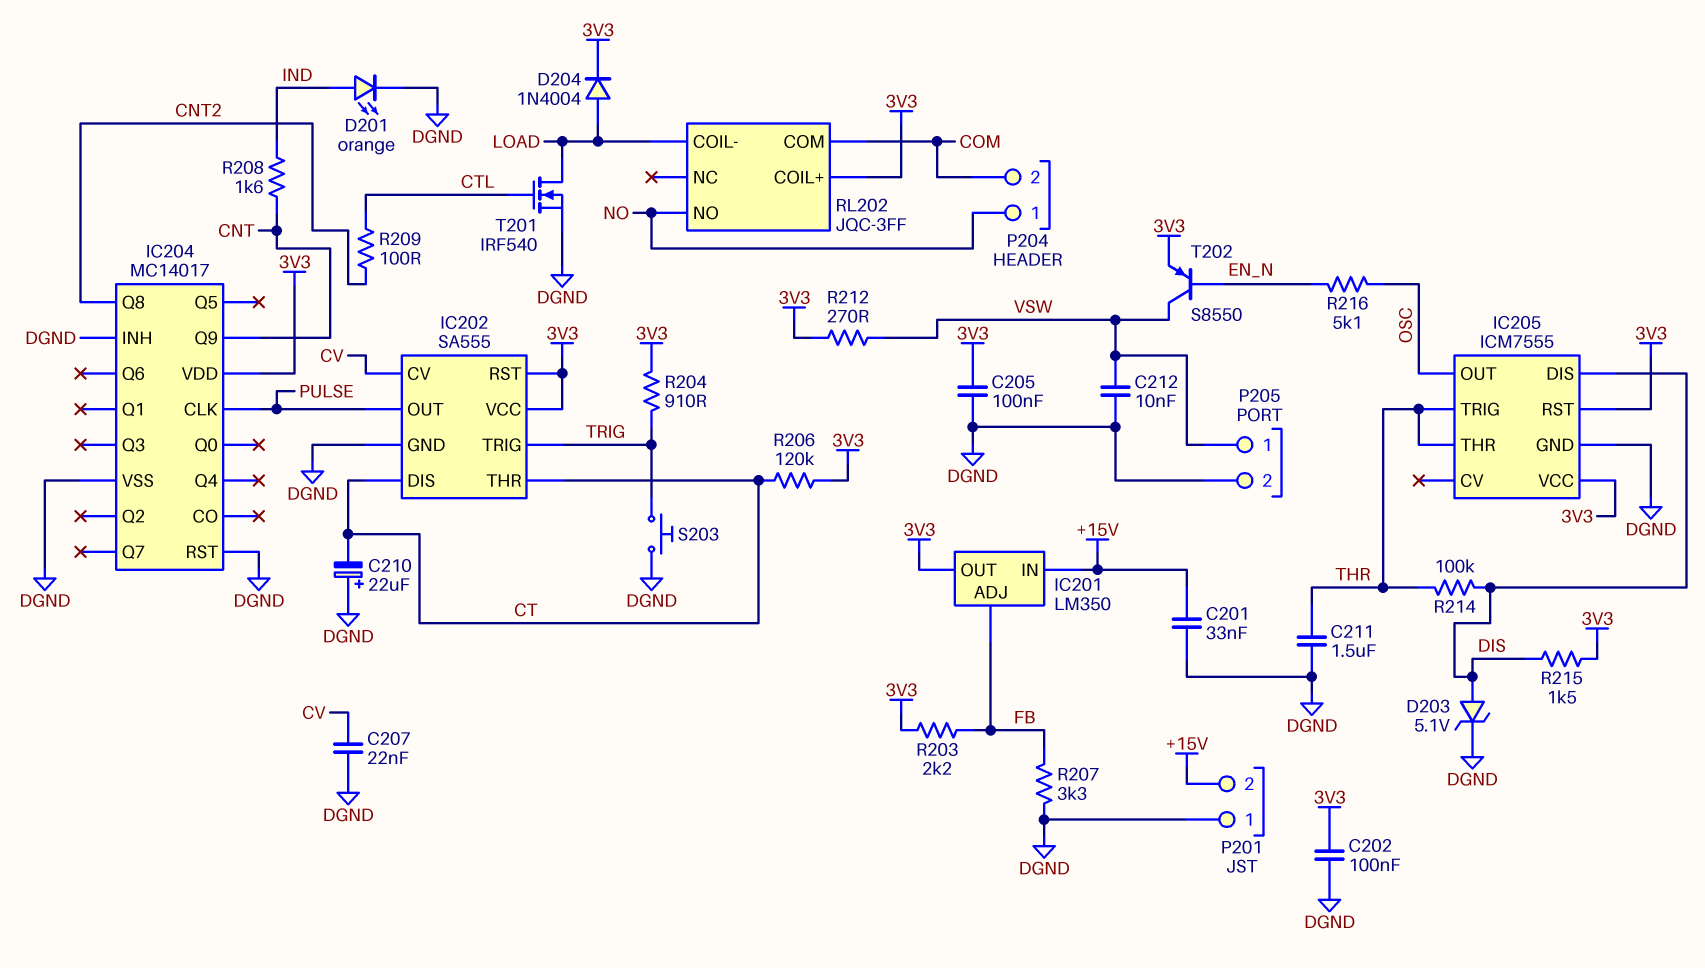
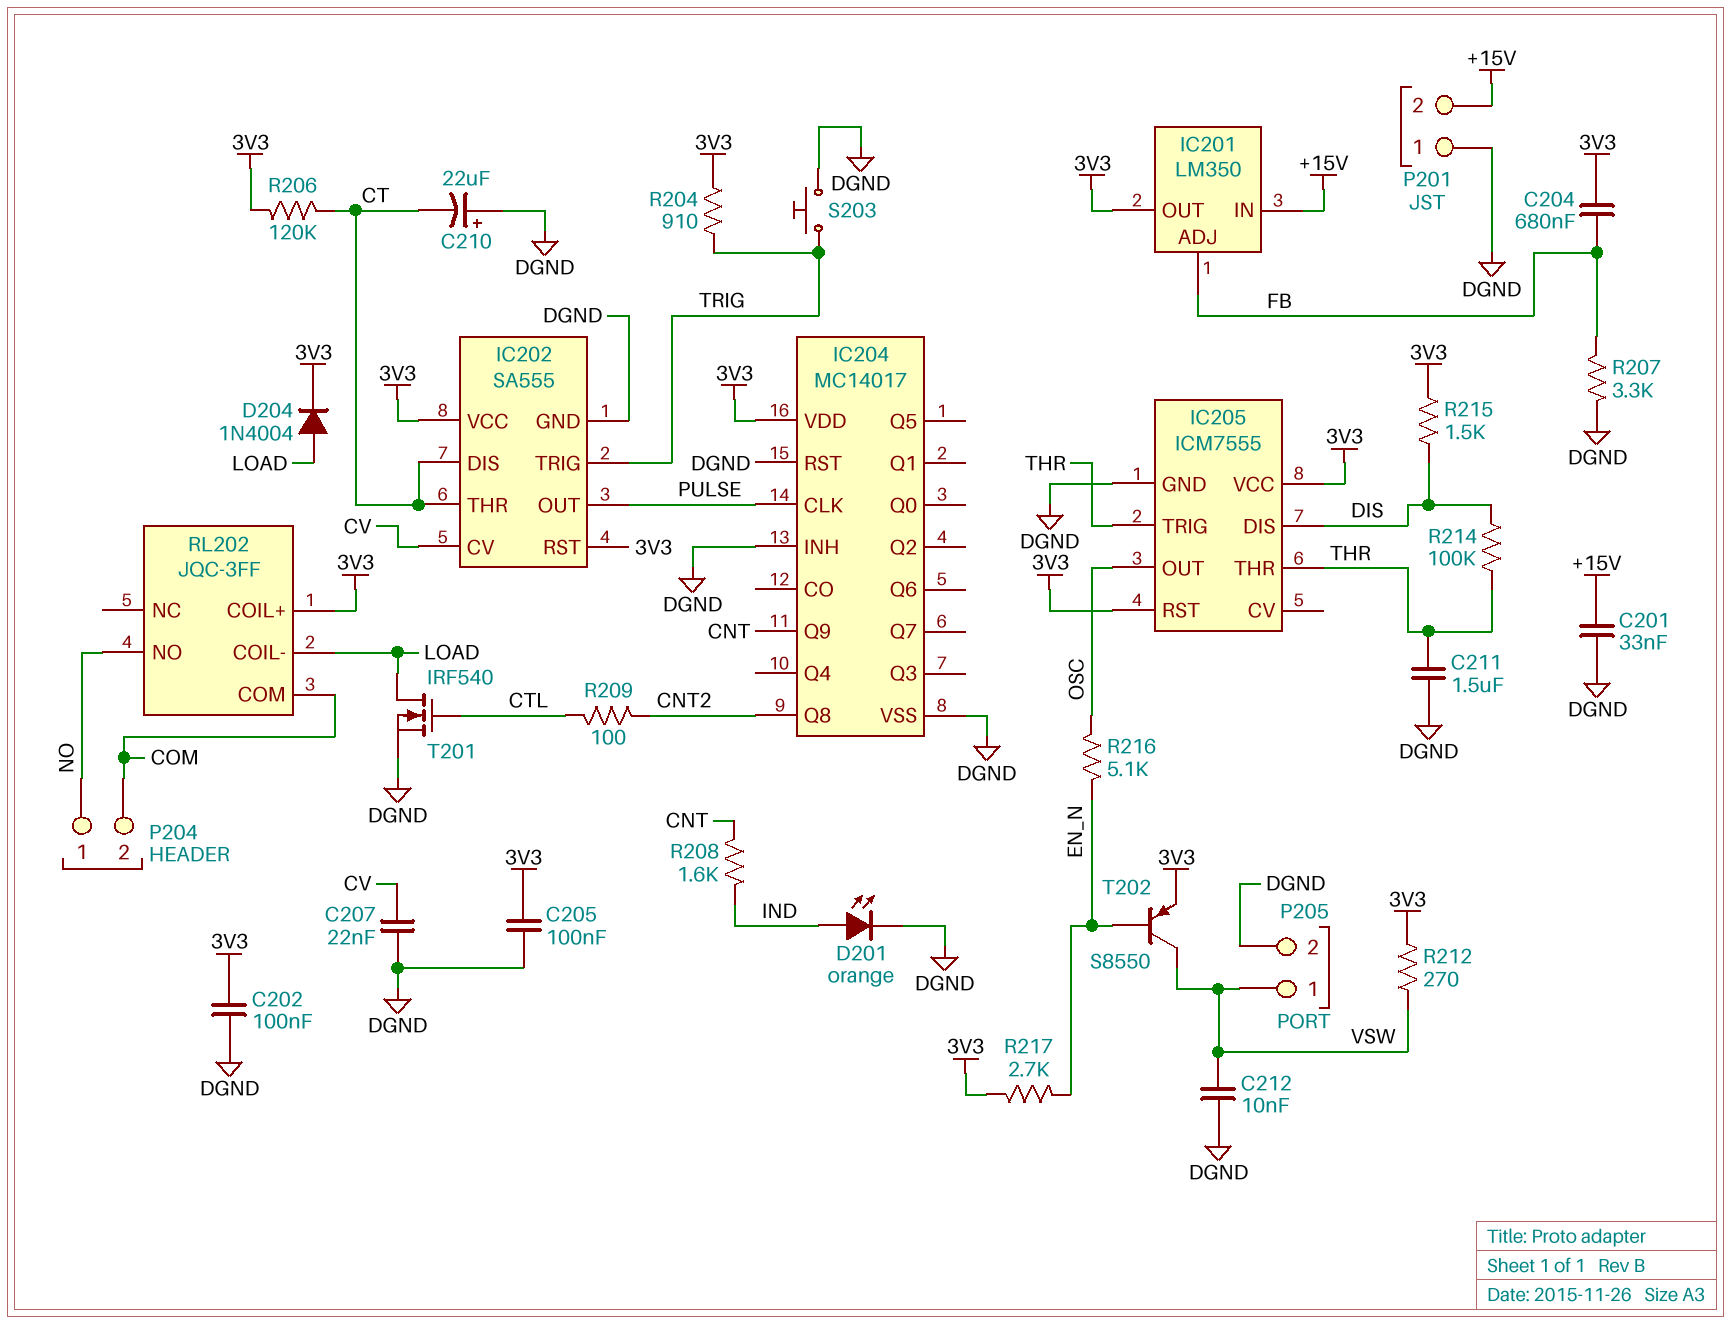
C204: none -> 680nF (3V3, FB)
D203: zener 5.1V (A DIS, K DGND) -> none
R203: 2.2k (3V3, FB) -> none
R217: none -> 2.7k (3V3, EN_N)

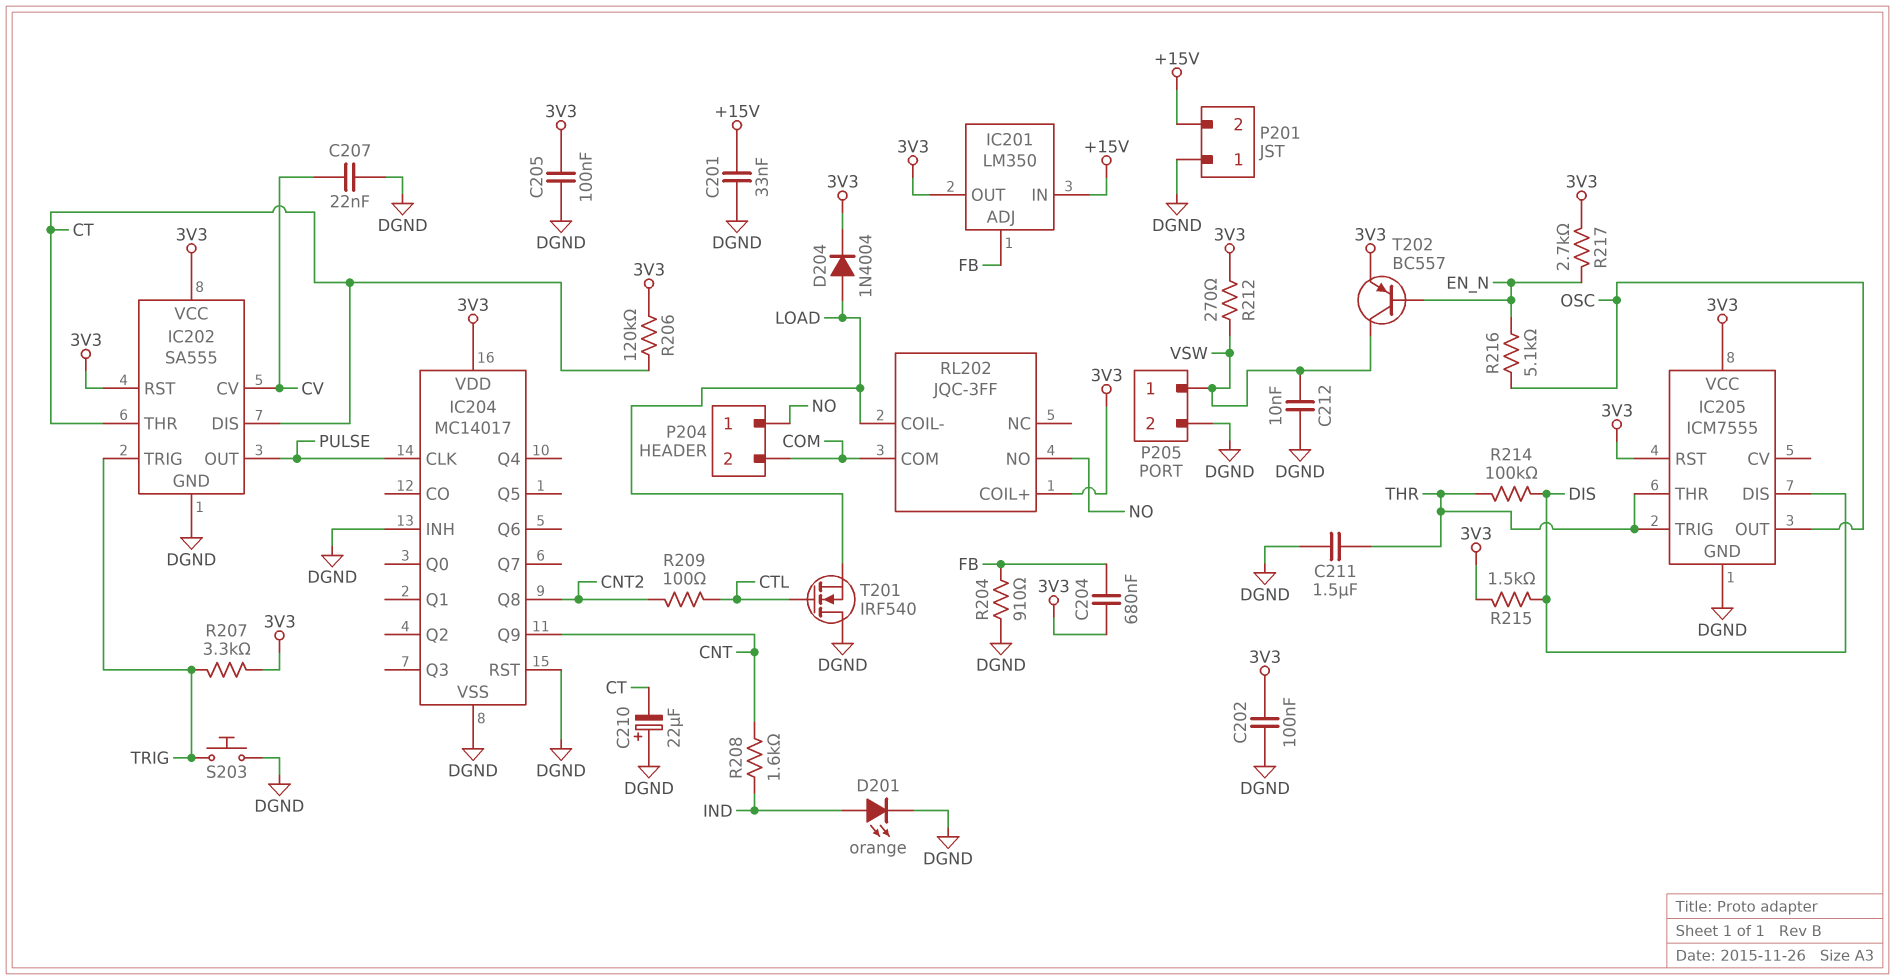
R204: 910 (3V3, TRIG) -> 910 (DGND, FB)
R207: 3.3k (DGND, FB) -> 3.3k (3V3, TRIG)
T201: NMOS IRF540 (G CTL, D LOAD, S DGND) -> NMOS IRF540 (G CTL, D DGND, S LOAD)
T202: PNP S8550 (B EN_N, C VSW, E 3V3) -> PNP BC557 (B EN_N, C VSW, E 3V3)

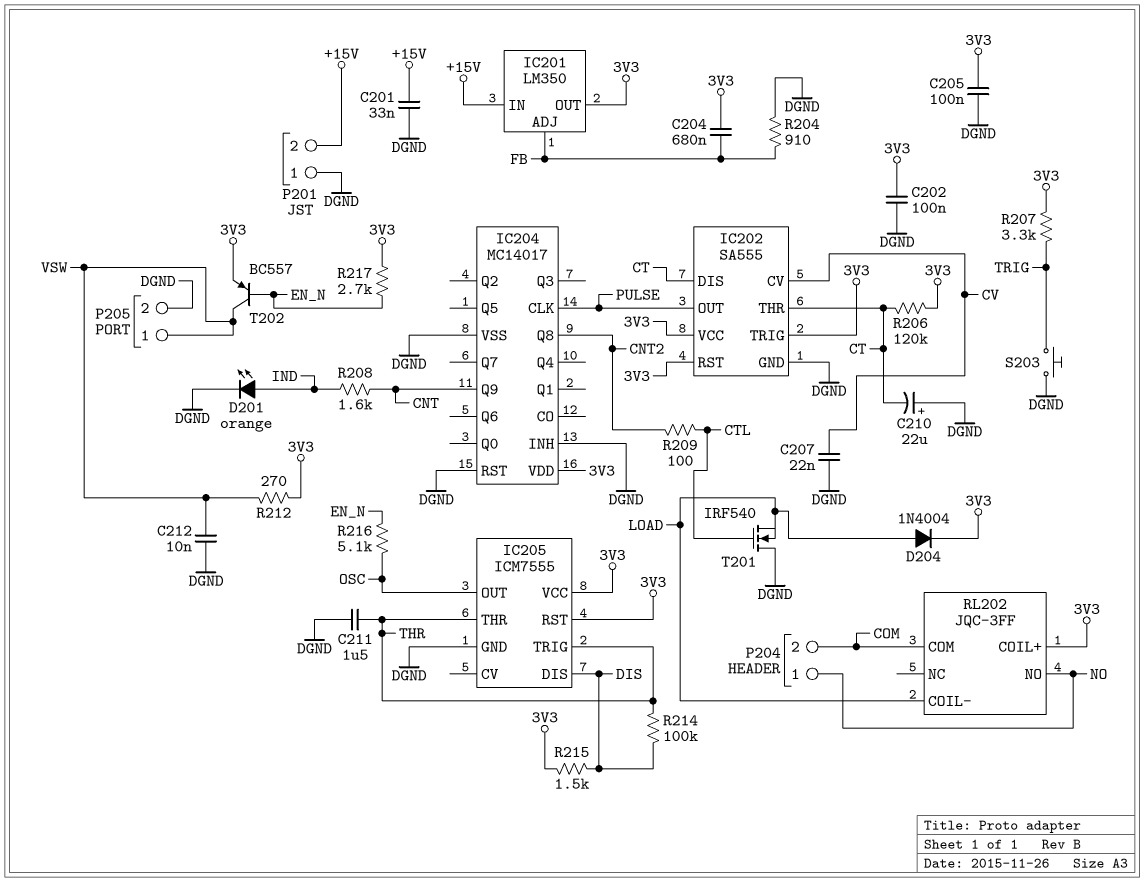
IC202 pin TRIG: TRIG -> 3V3

